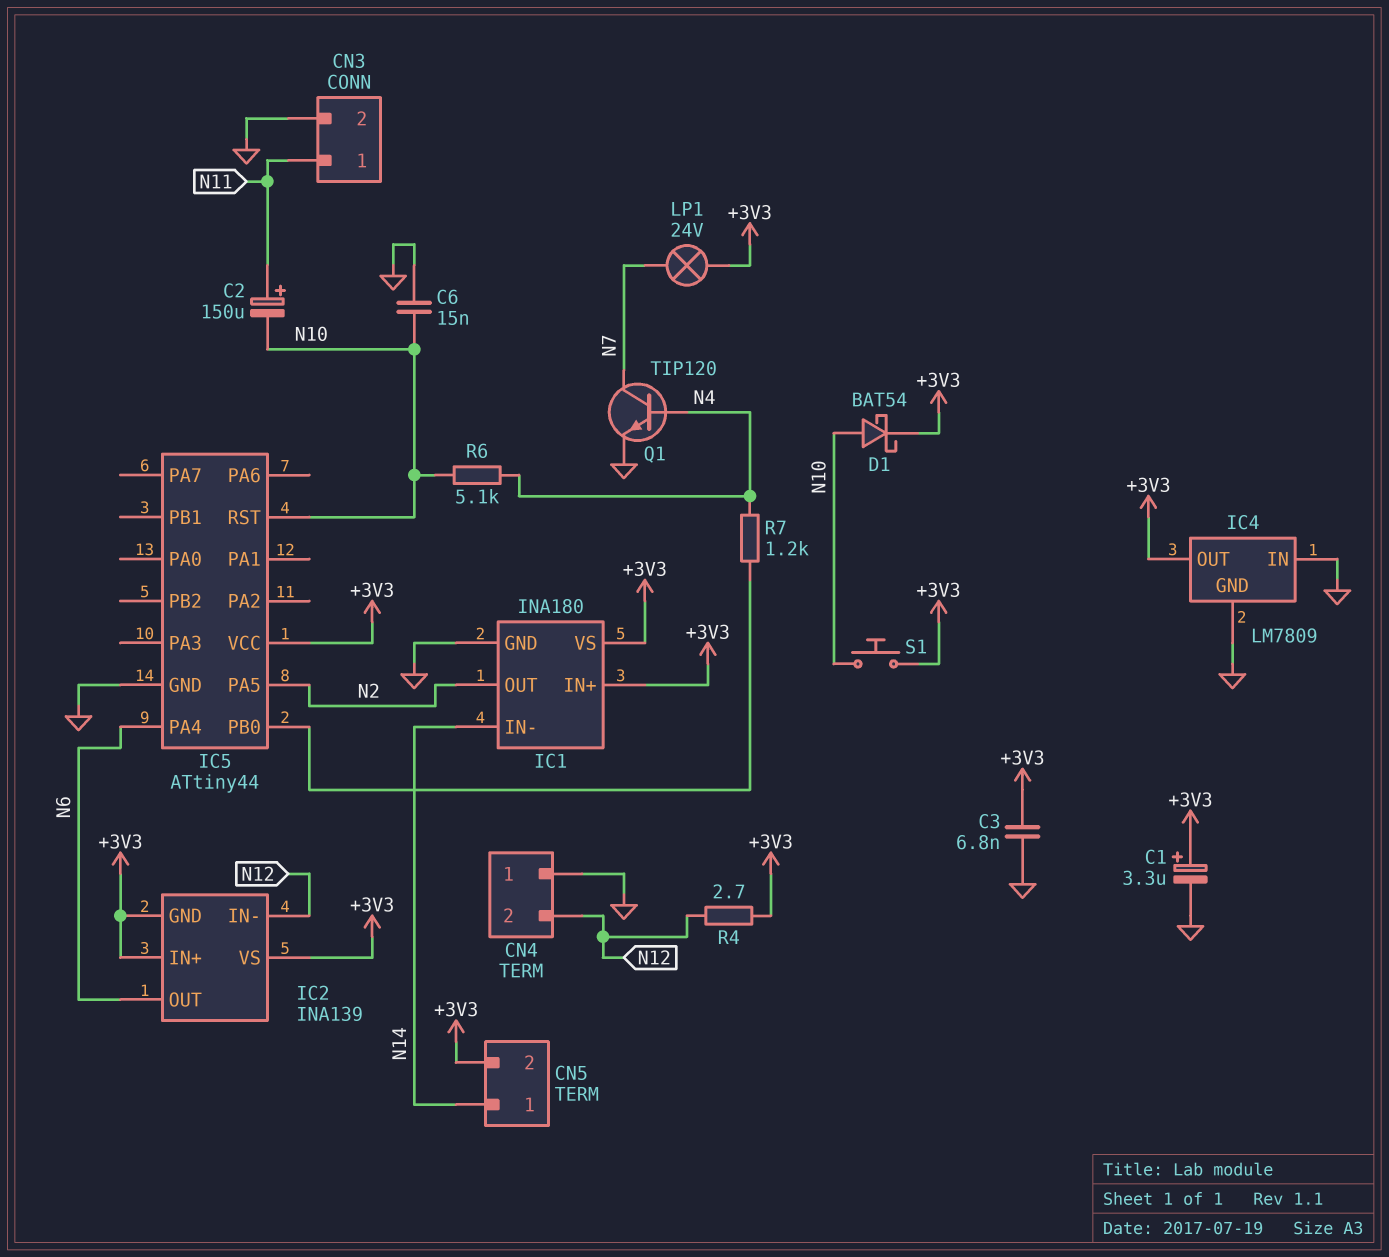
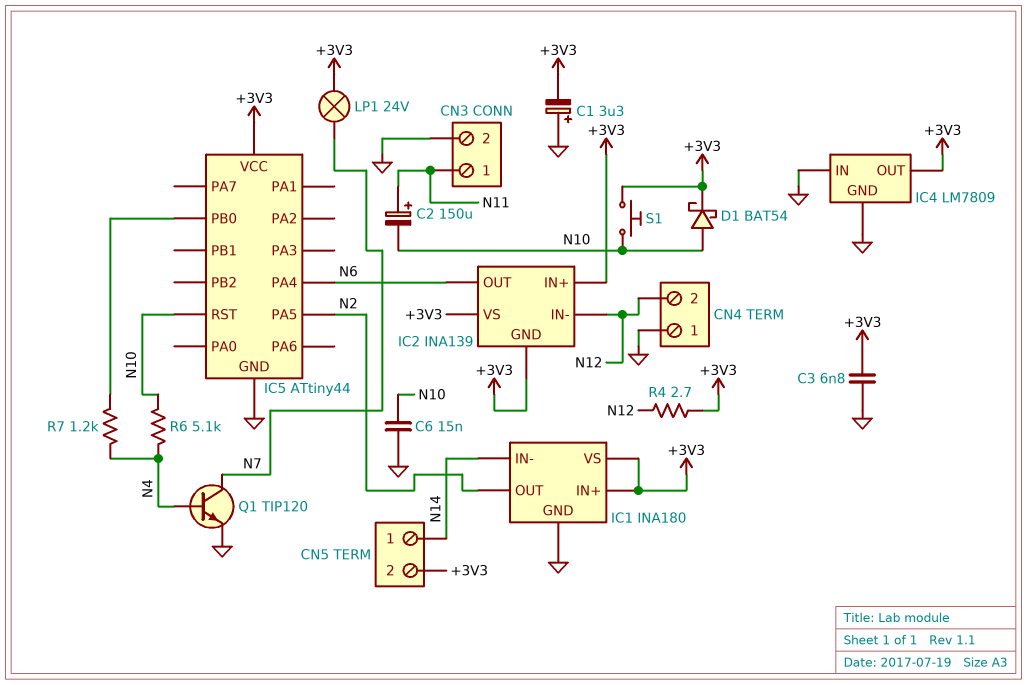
C1: 3.3uF (plus +3V3, minus GND) -> 3.3uF (plus GND, minus +3V3)

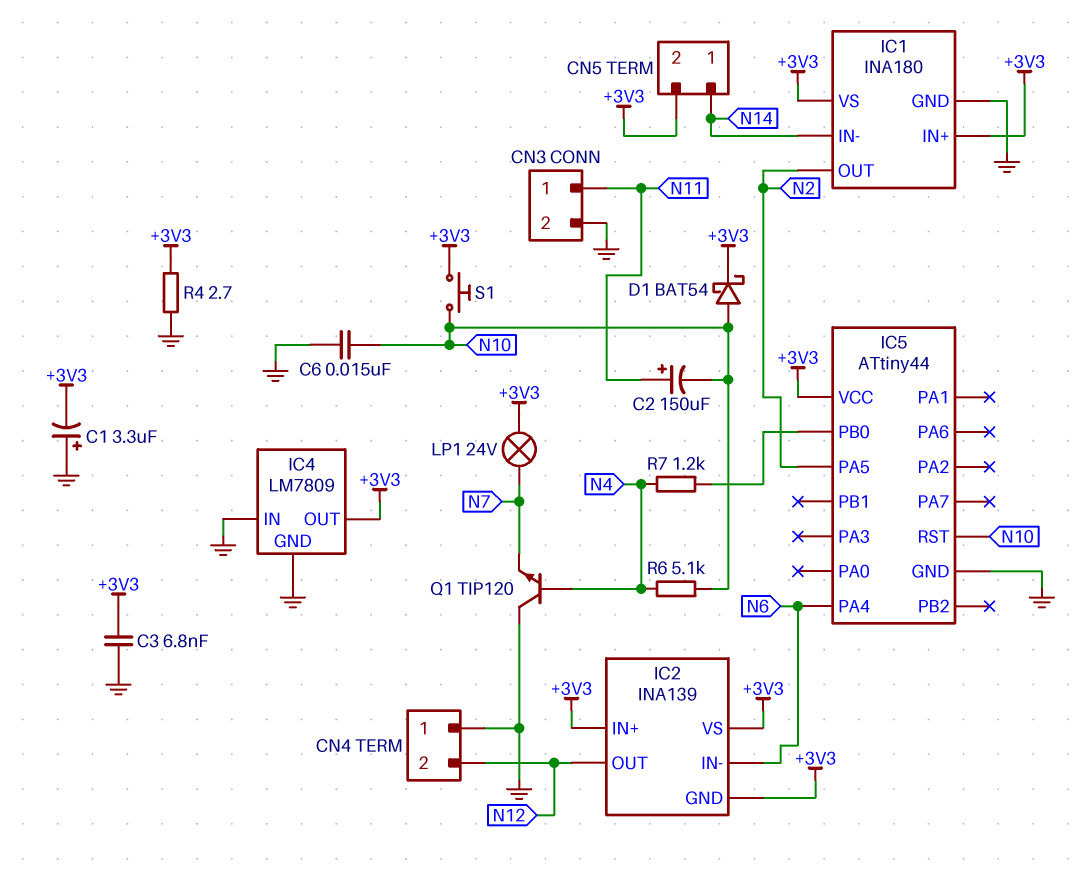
IC2 pin IN-: N12 -> N6
IC2 pin OUT: N6 -> N12
Q1: NPN TIP120 (B N4, C N7, E GND) -> NPN TIP120 (B N4, C GND, E N7)
R4: 2.7 (+3V3, N12) -> 2.7 (+3V3, GND)

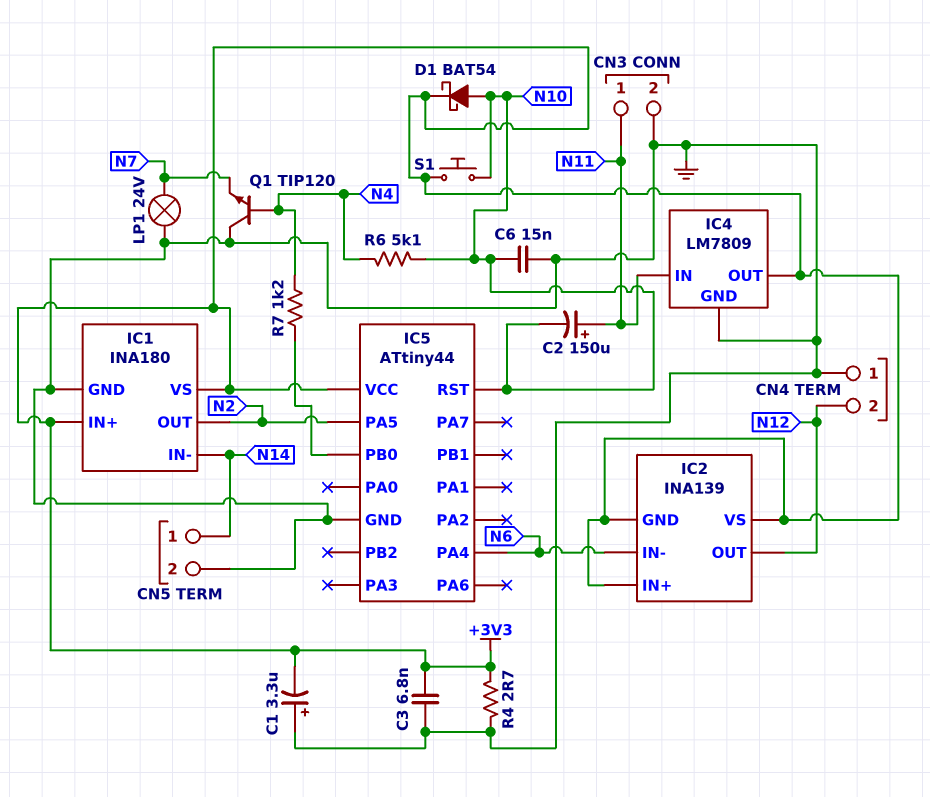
CN5 pin 2: +3V3 -> GND
IC4 pin IN: GND -> N11
LP1: lamp 24V (+3V3, N7) -> lamp 24V (GND, N7)

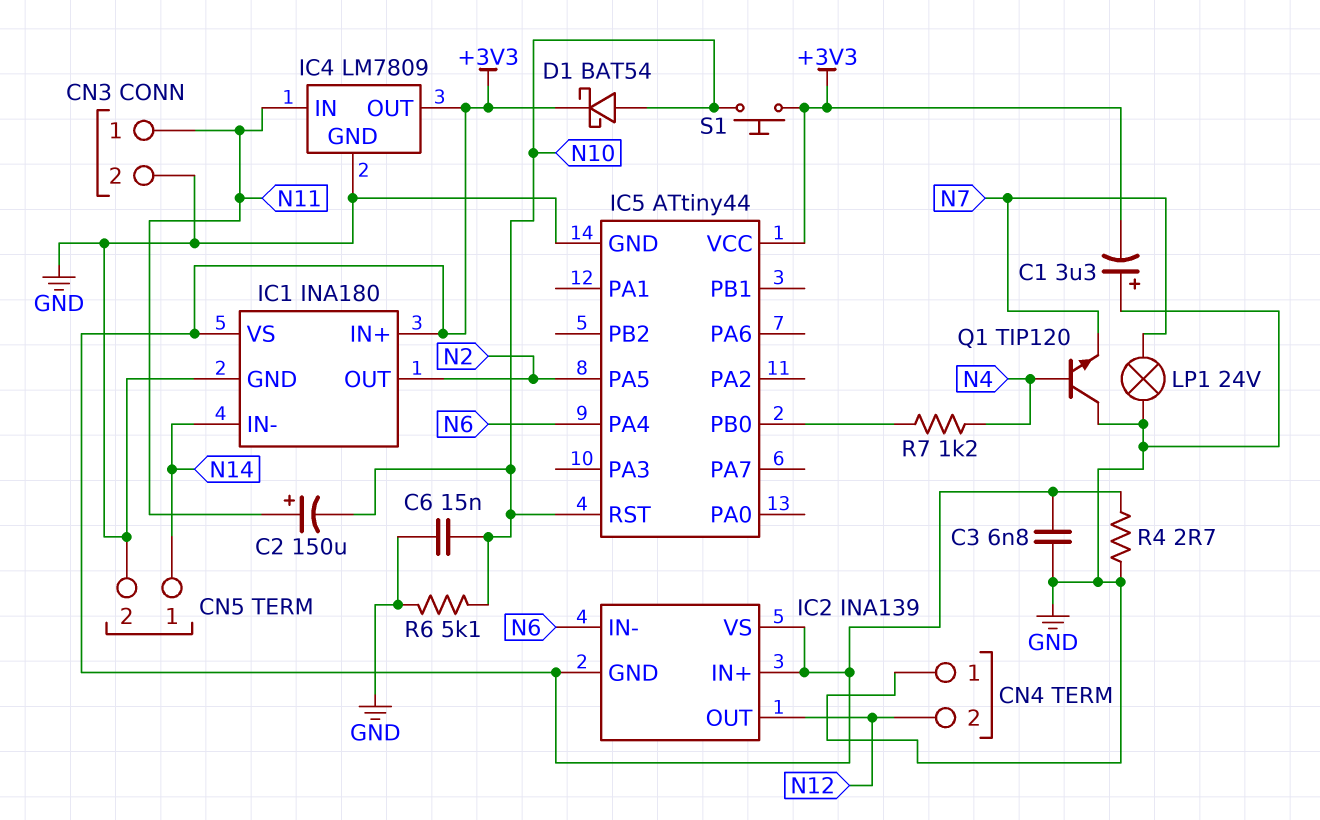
R6: 5.1k (N4, N10) -> 5.1k (GND, N10)

